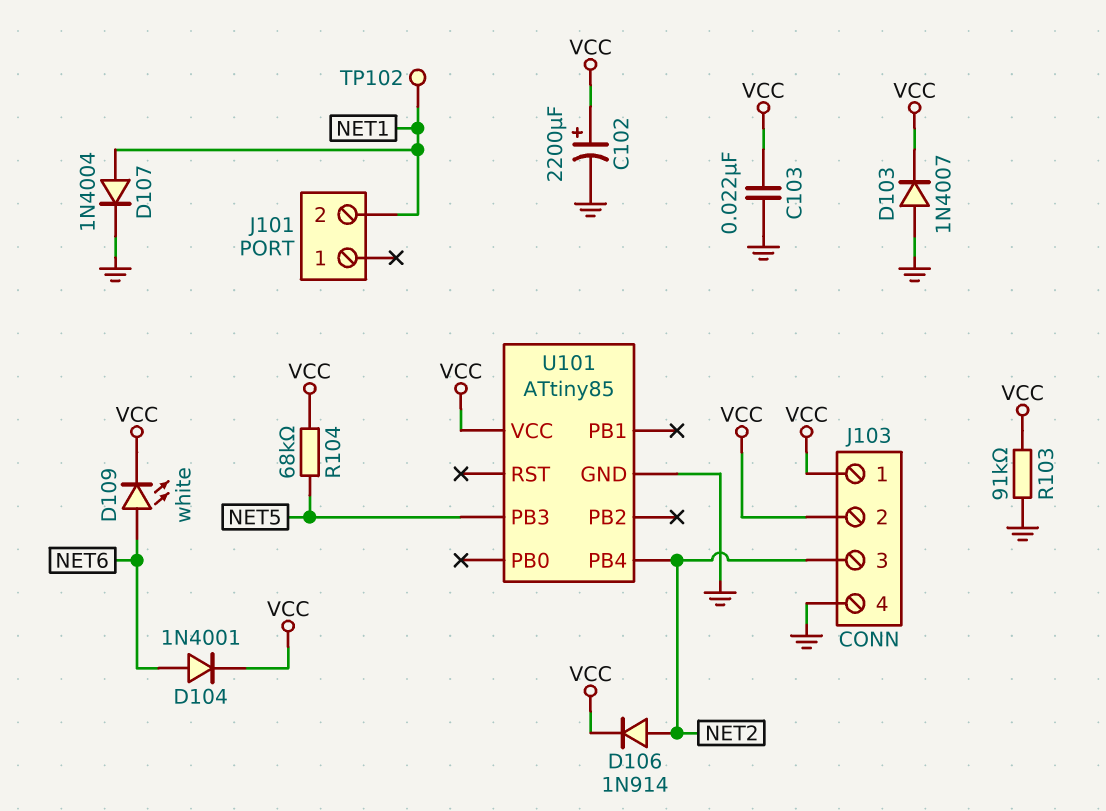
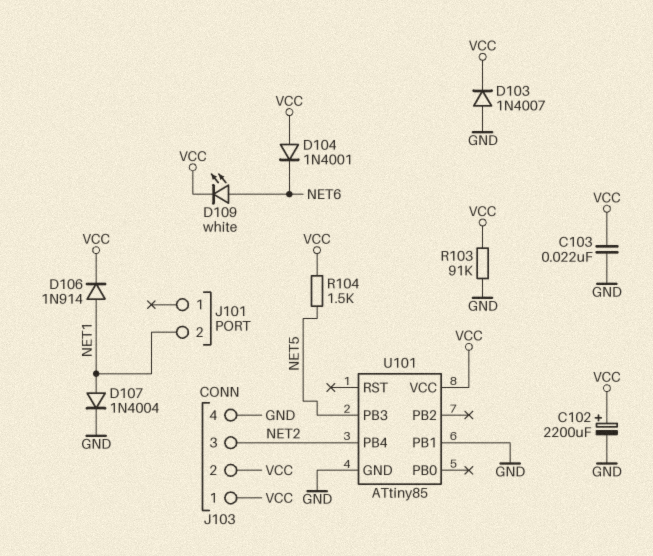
D104: diode 1N4001 (A NET6, K VCC) -> diode 1N4001 (A VCC, K NET6)
D106: diode 1N914 (A NET2, K VCC) -> diode 1N914 (A NET1, K VCC)
R104: 68k (NET5, VCC) -> 1.5k (NET5, VCC)
TP102: test point (NET1) -> none
U101 pin PB1: none -> GND

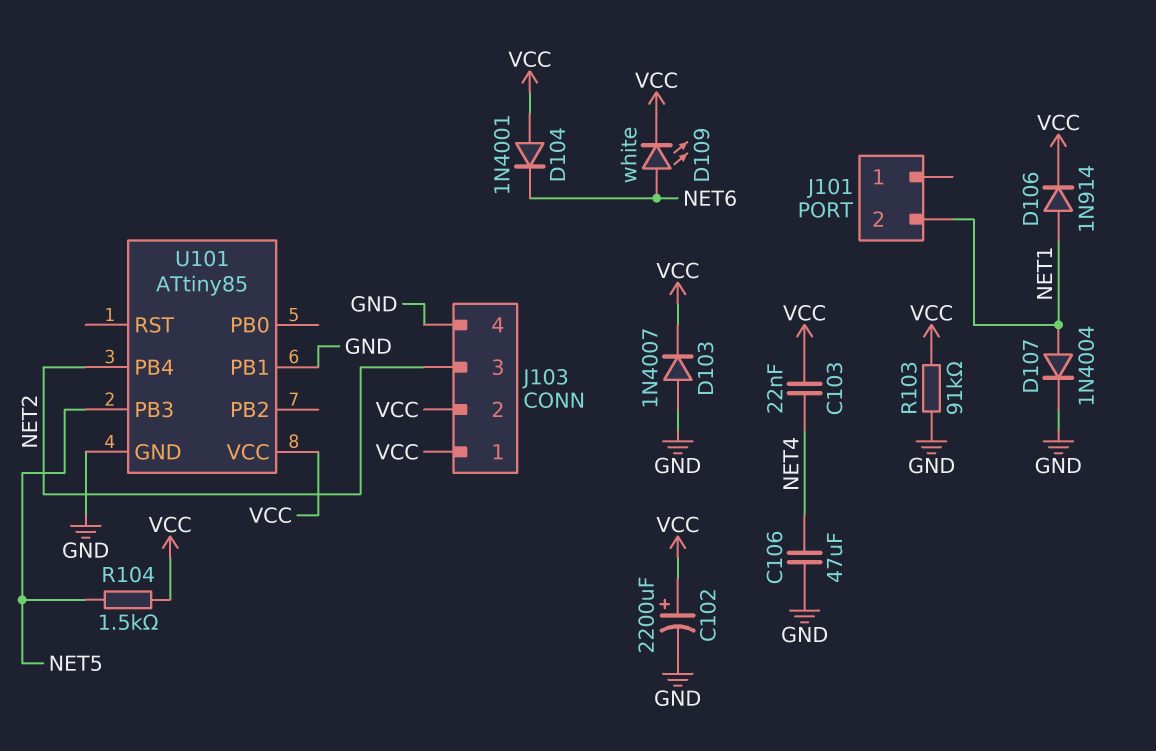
C103: 22nF (GND, VCC) -> 22nF (NET4, VCC)
C106: none -> 47uF (GND, NET4)

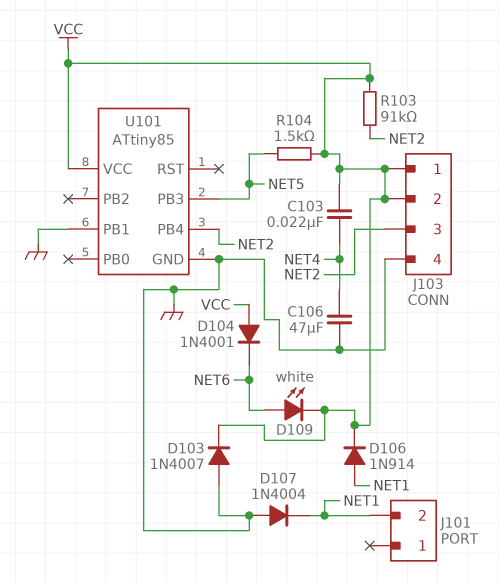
C102: 2200uF (plus VCC, minus GND) -> none
D107: diode 1N4004 (A NET1, K GND) -> diode 1N4004 (A GND, K NET1)
R103: 91k (GND, VCC) -> 91k (NET2, VCC)

